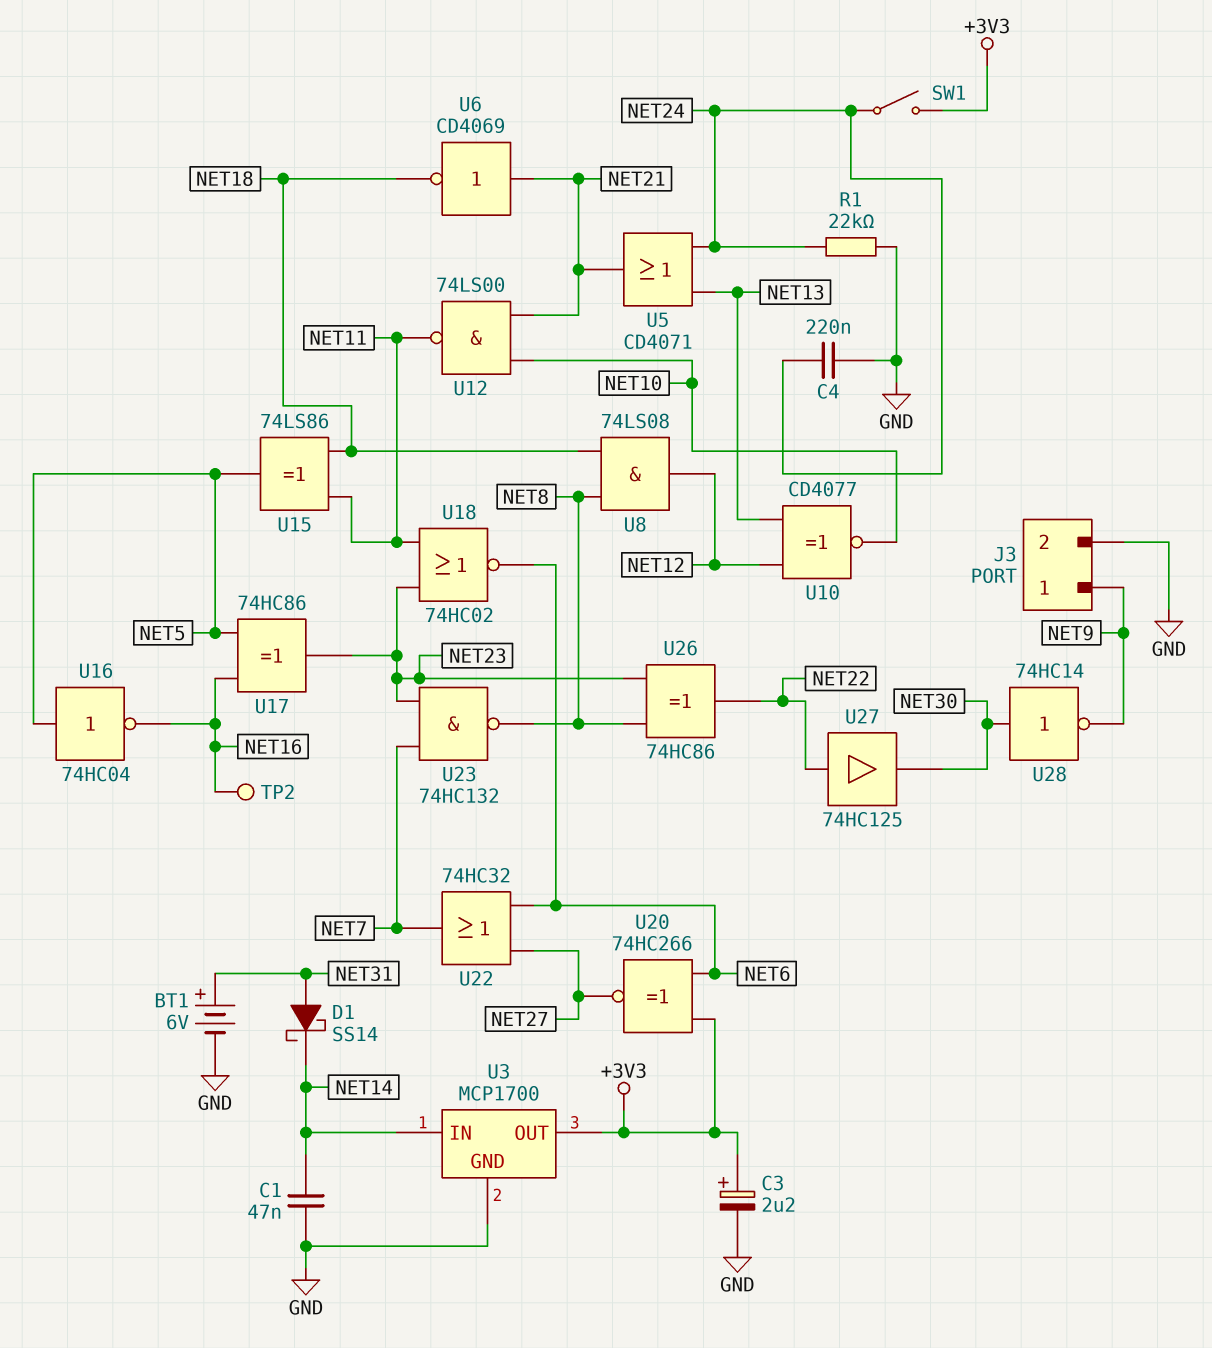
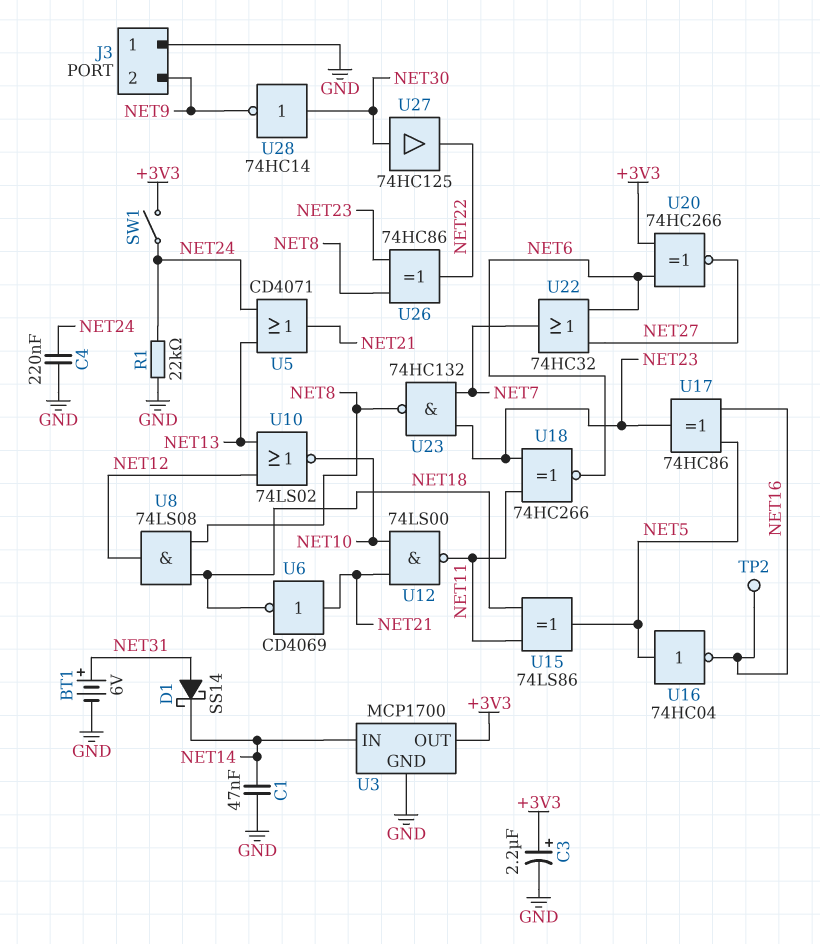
J3 pin 1: NET9 -> GND
J3 pin 2: GND -> NET9
U10: XNOR CD4077 (in NET12, in NET13, out NET10) -> NOR 74LS02 (in NET12, in NET13, out NET10)
U18: NOR 74HC02 (in NET11, in NET23, out NET6) -> XNOR 74HC266 (in NET11, in NET23, out NET6)
U27: buffer 74HC125 (in NET22, out NET30) -> buffer 74HC125 (in NET30, out NET22)

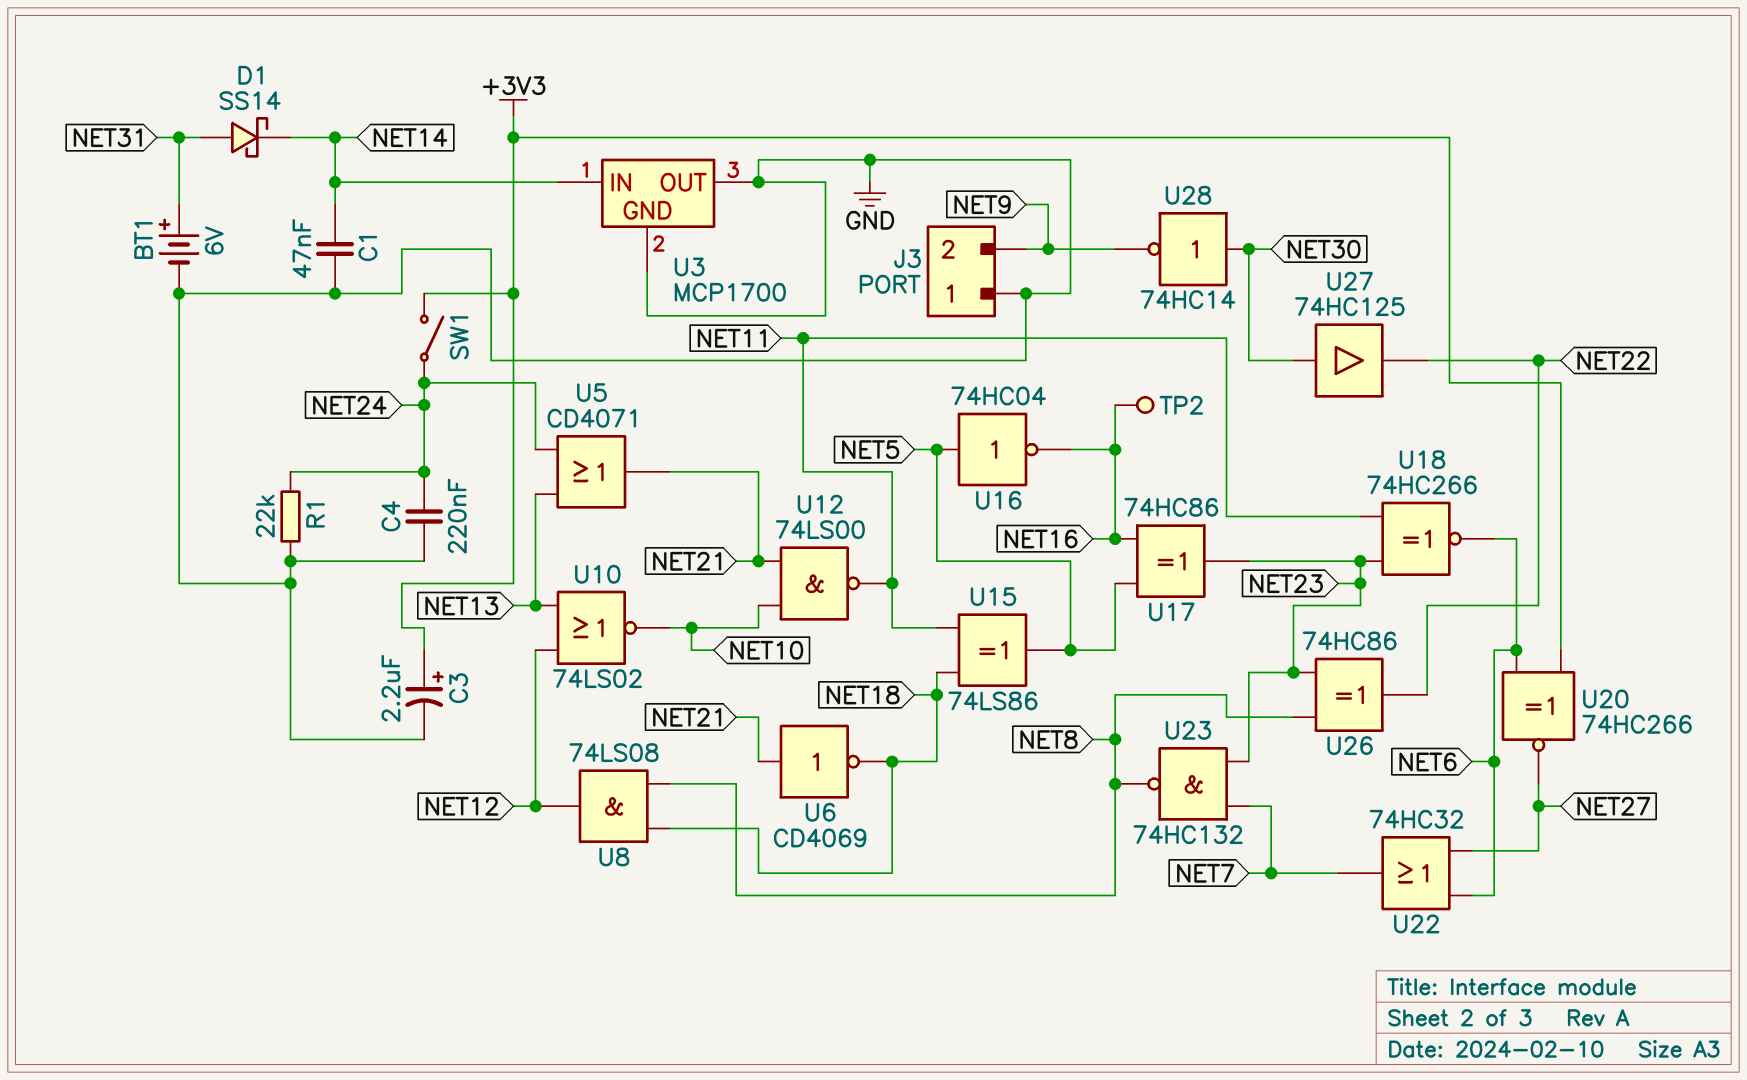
U3 pin OUT: +3V3 -> GND

